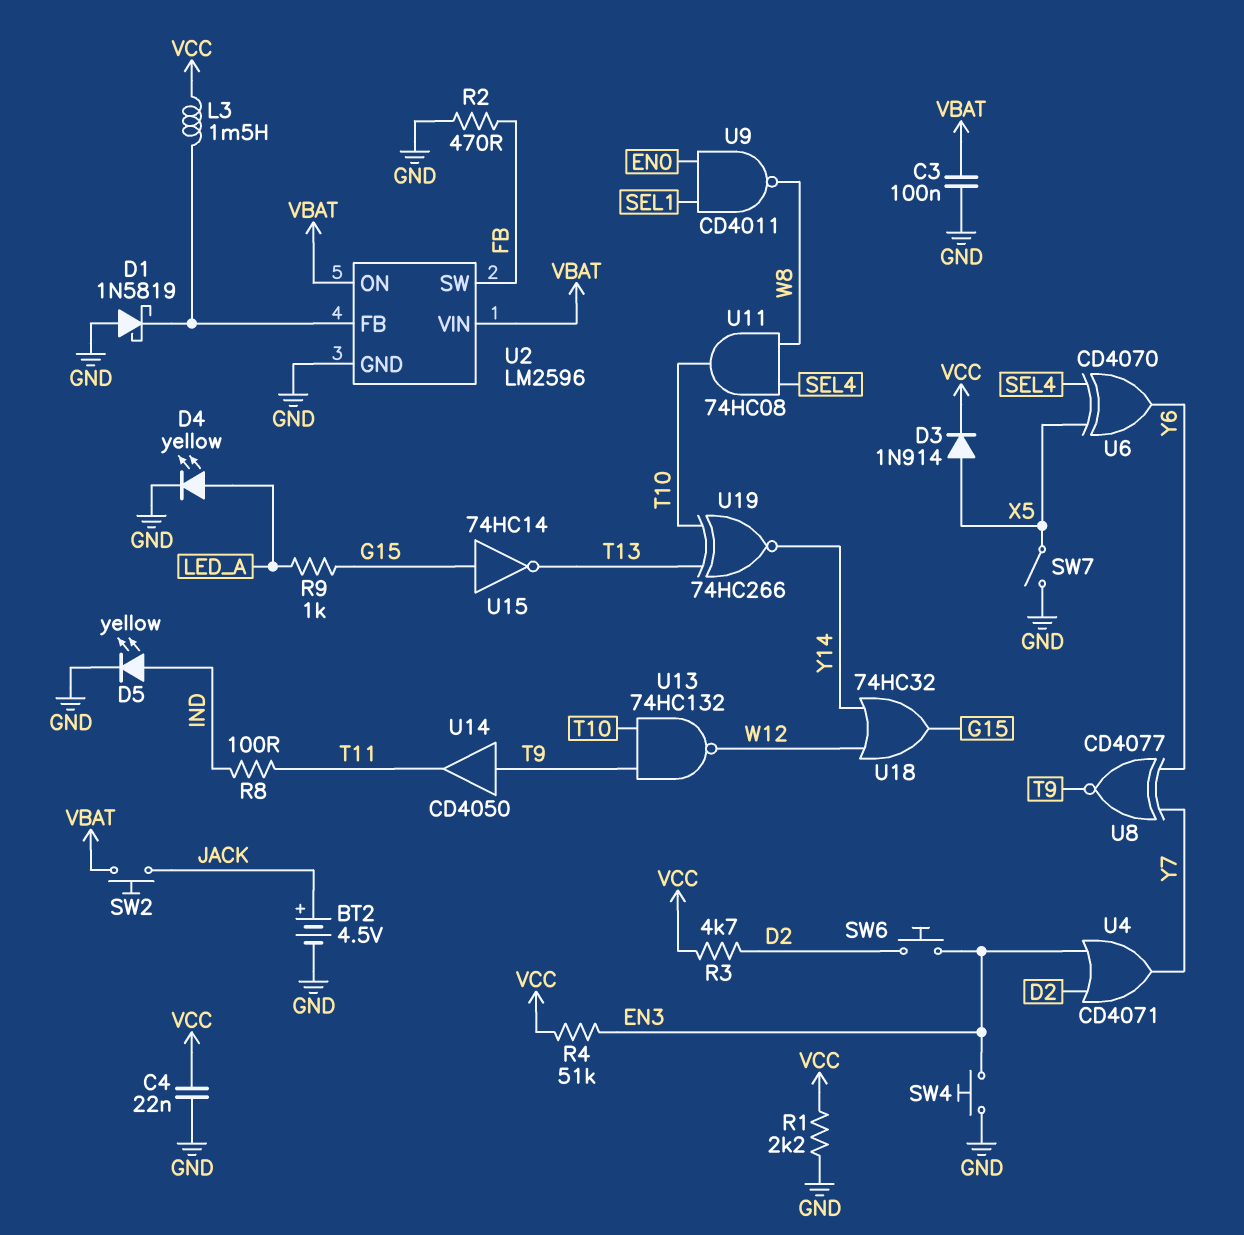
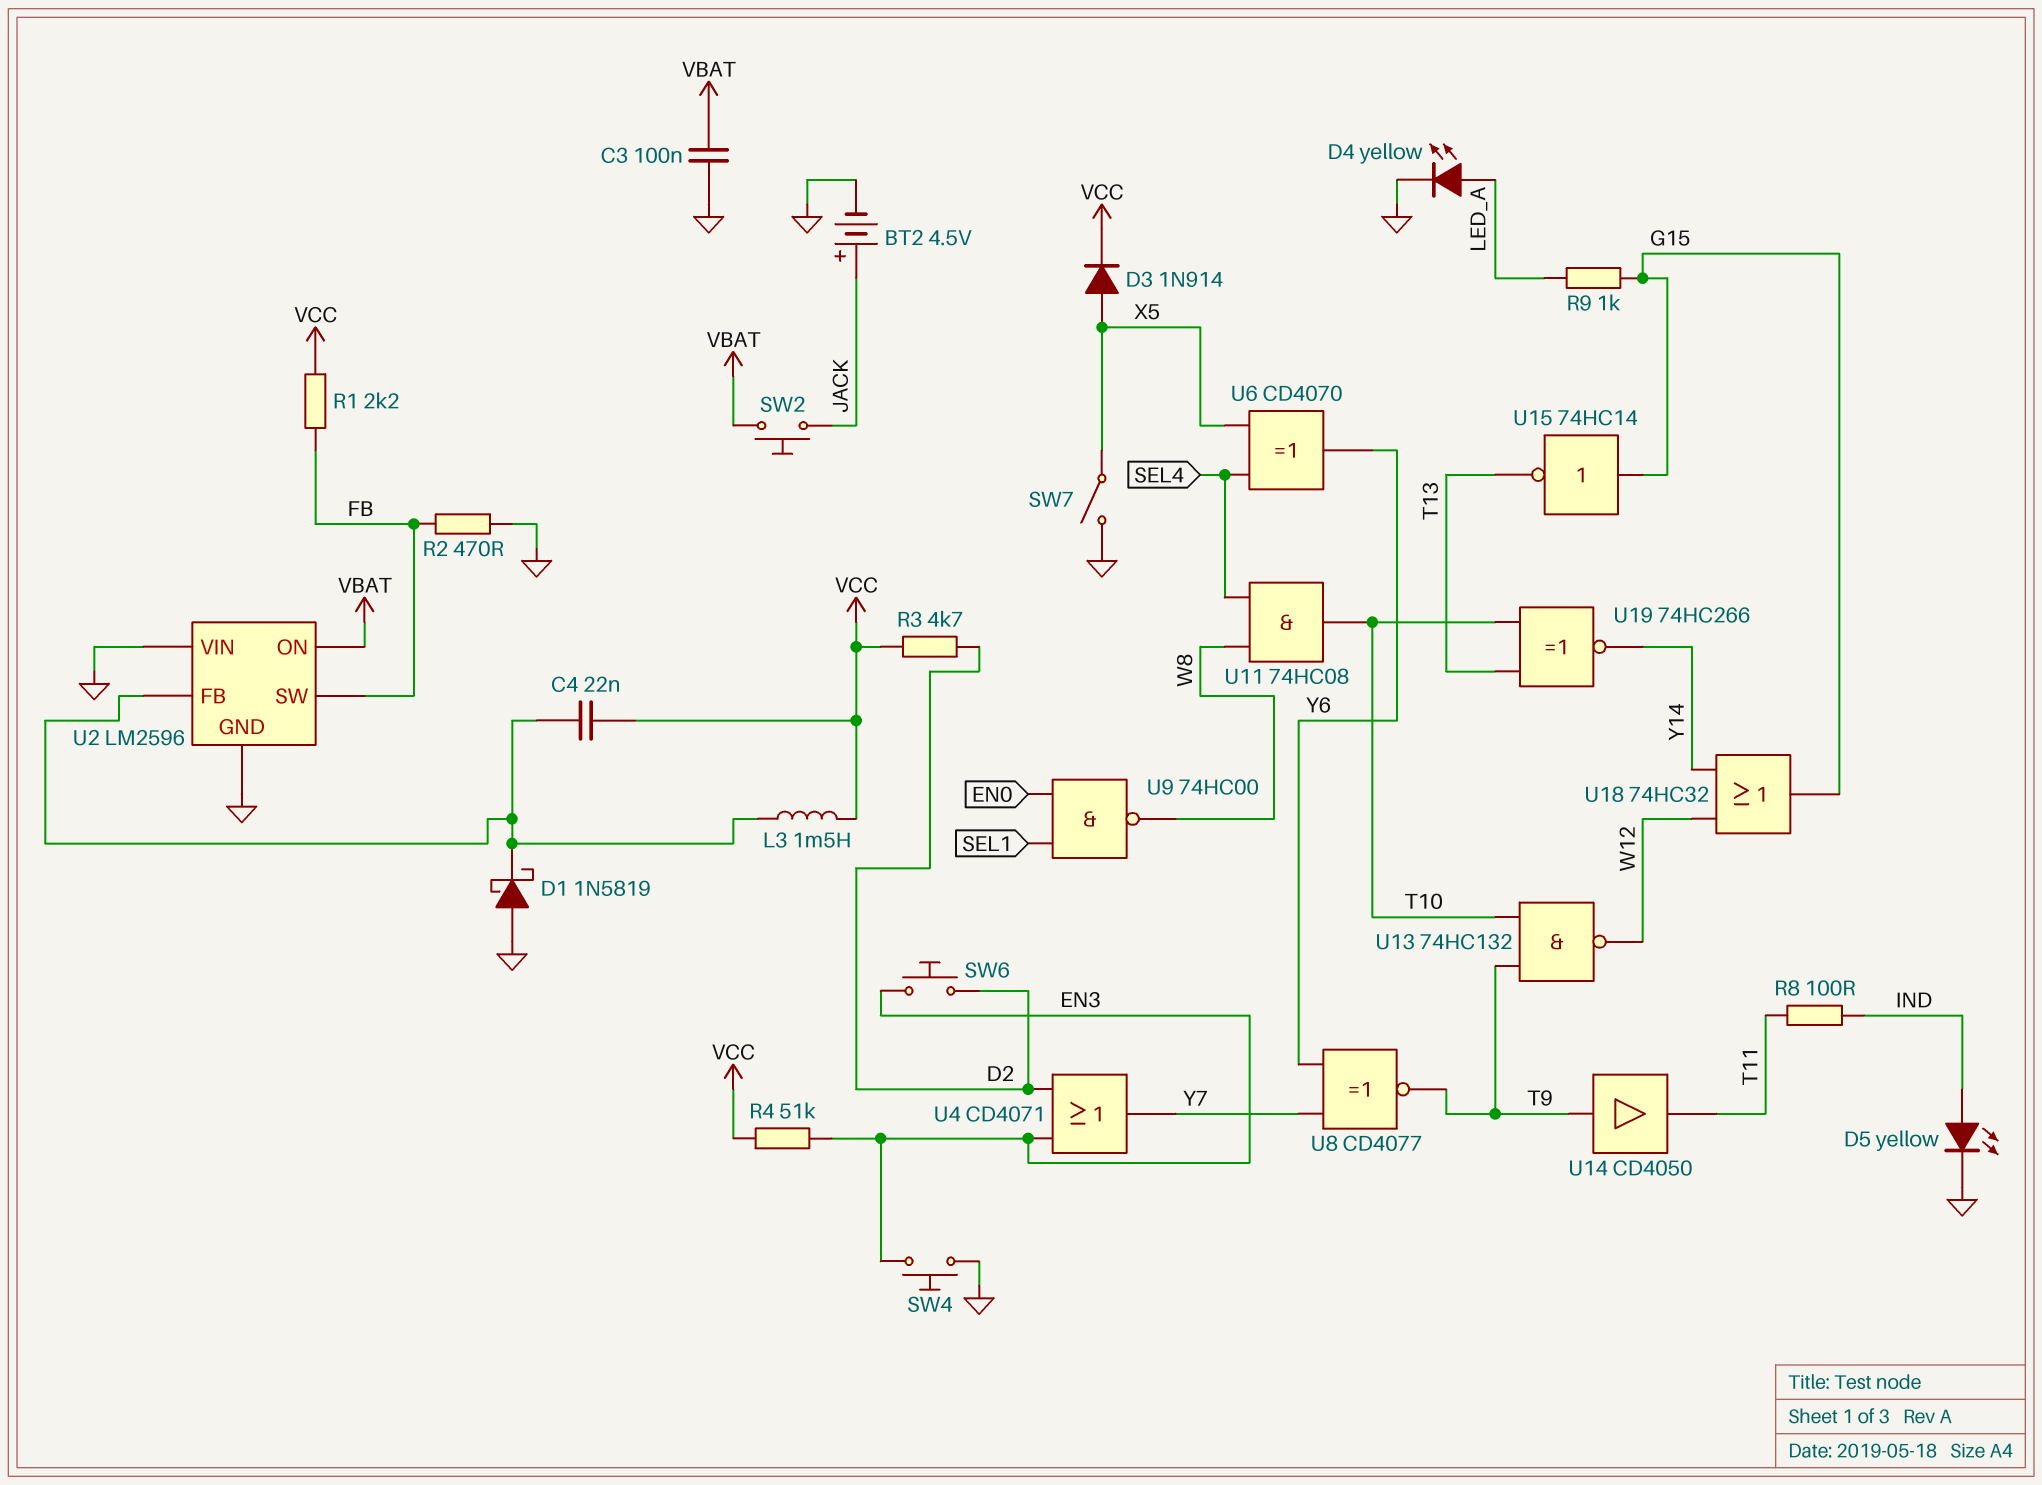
C4: 22nF (GND, VCC) -> 22nF (U2/FB, VCC)
R1: 2.2k (GND, VCC) -> 2.2k (FB, VCC)
U2 pin VIN: VBAT -> GND
U9: NAND CD4011 (in EN0, in SEL1, out W8) -> NAND 74HC00 (in EN0, in SEL1, out W8)

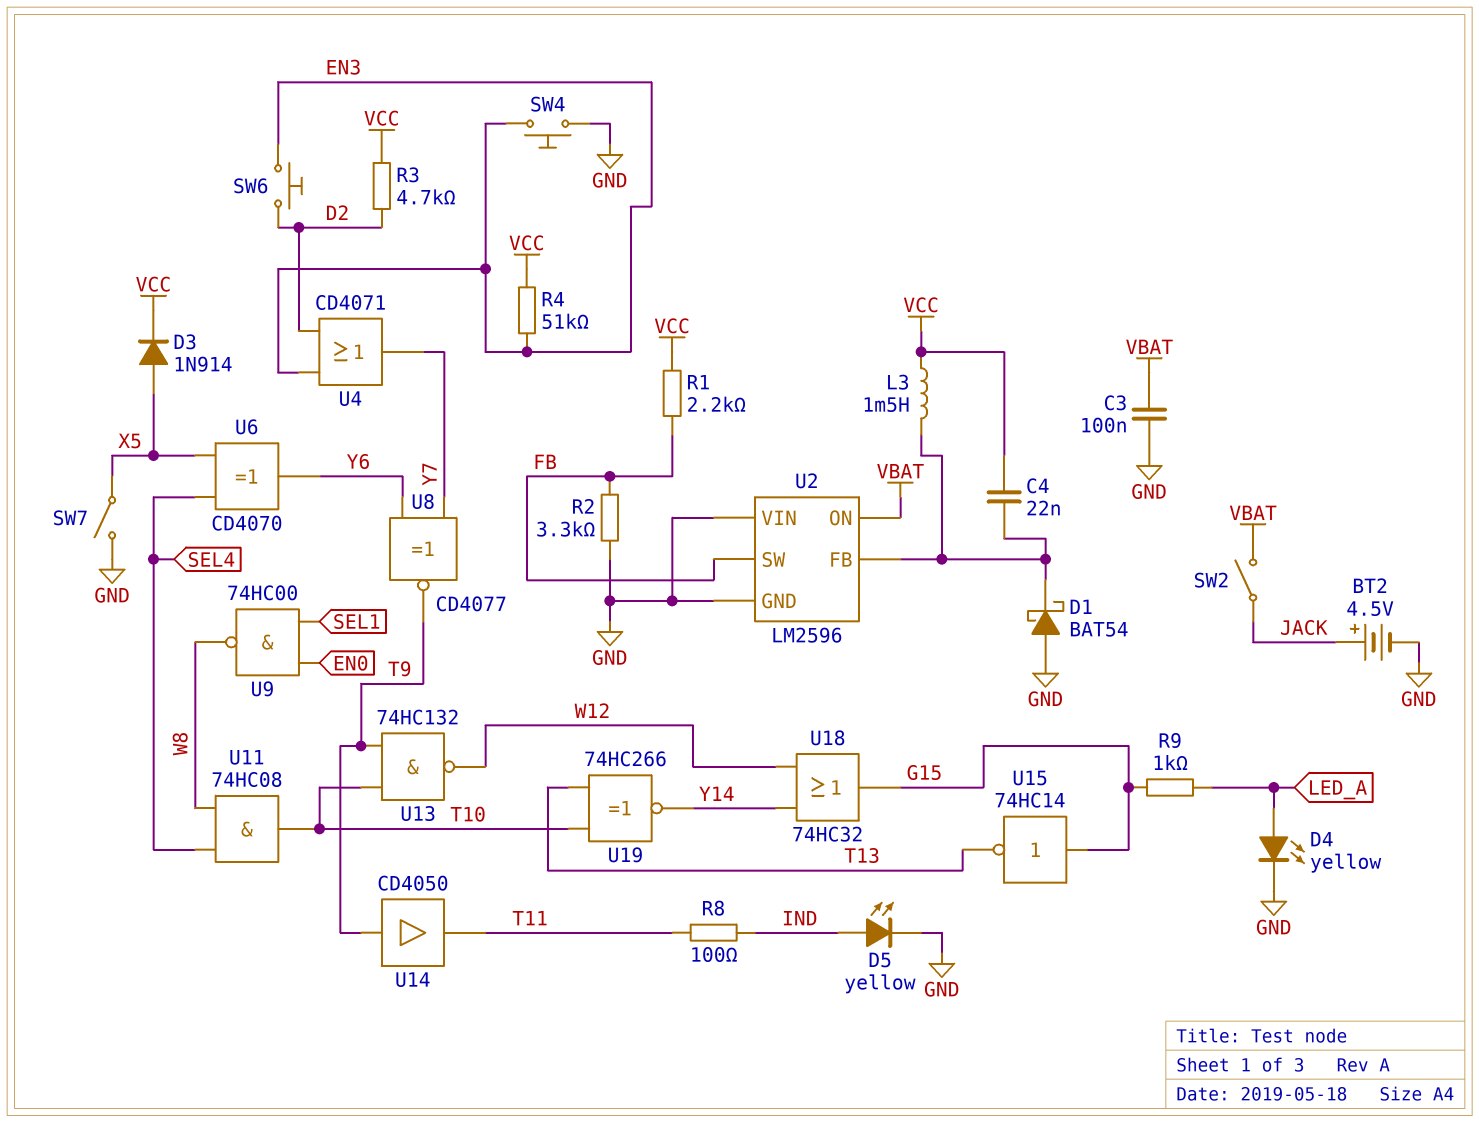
D1: schottky 1N5819 (A GND, K U2/FB) -> schottky BAT54 (A GND, K U2/FB)
R2: 470 (FB, GND) -> 3.3k (FB, GND)
SW2: button (JACK, VBAT) -> switch (JACK, VBAT)

